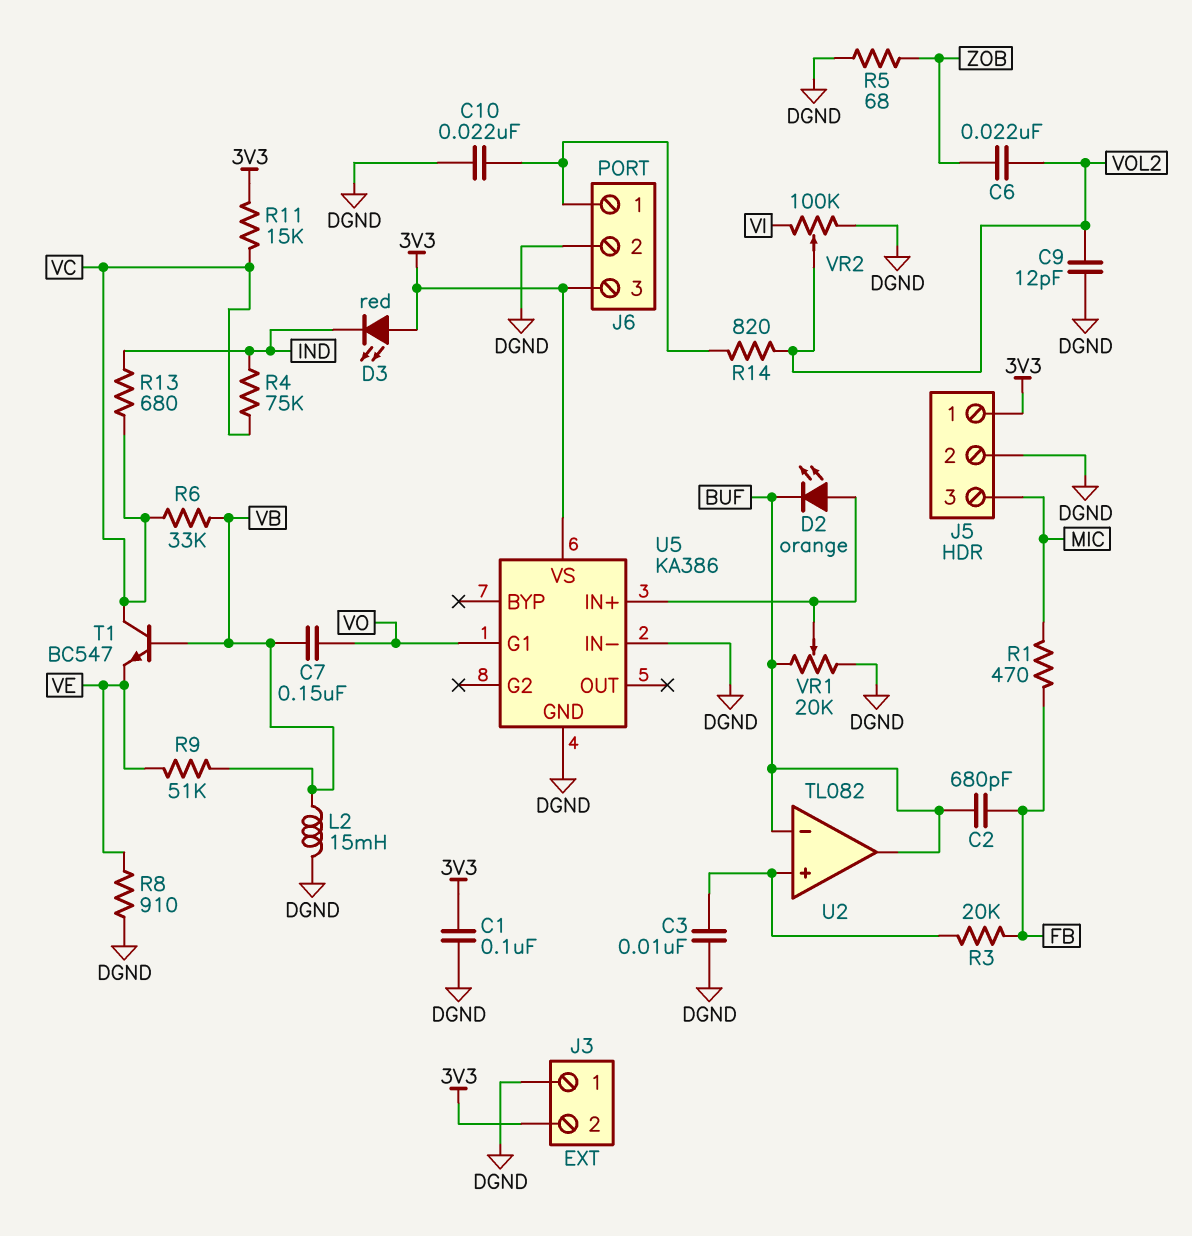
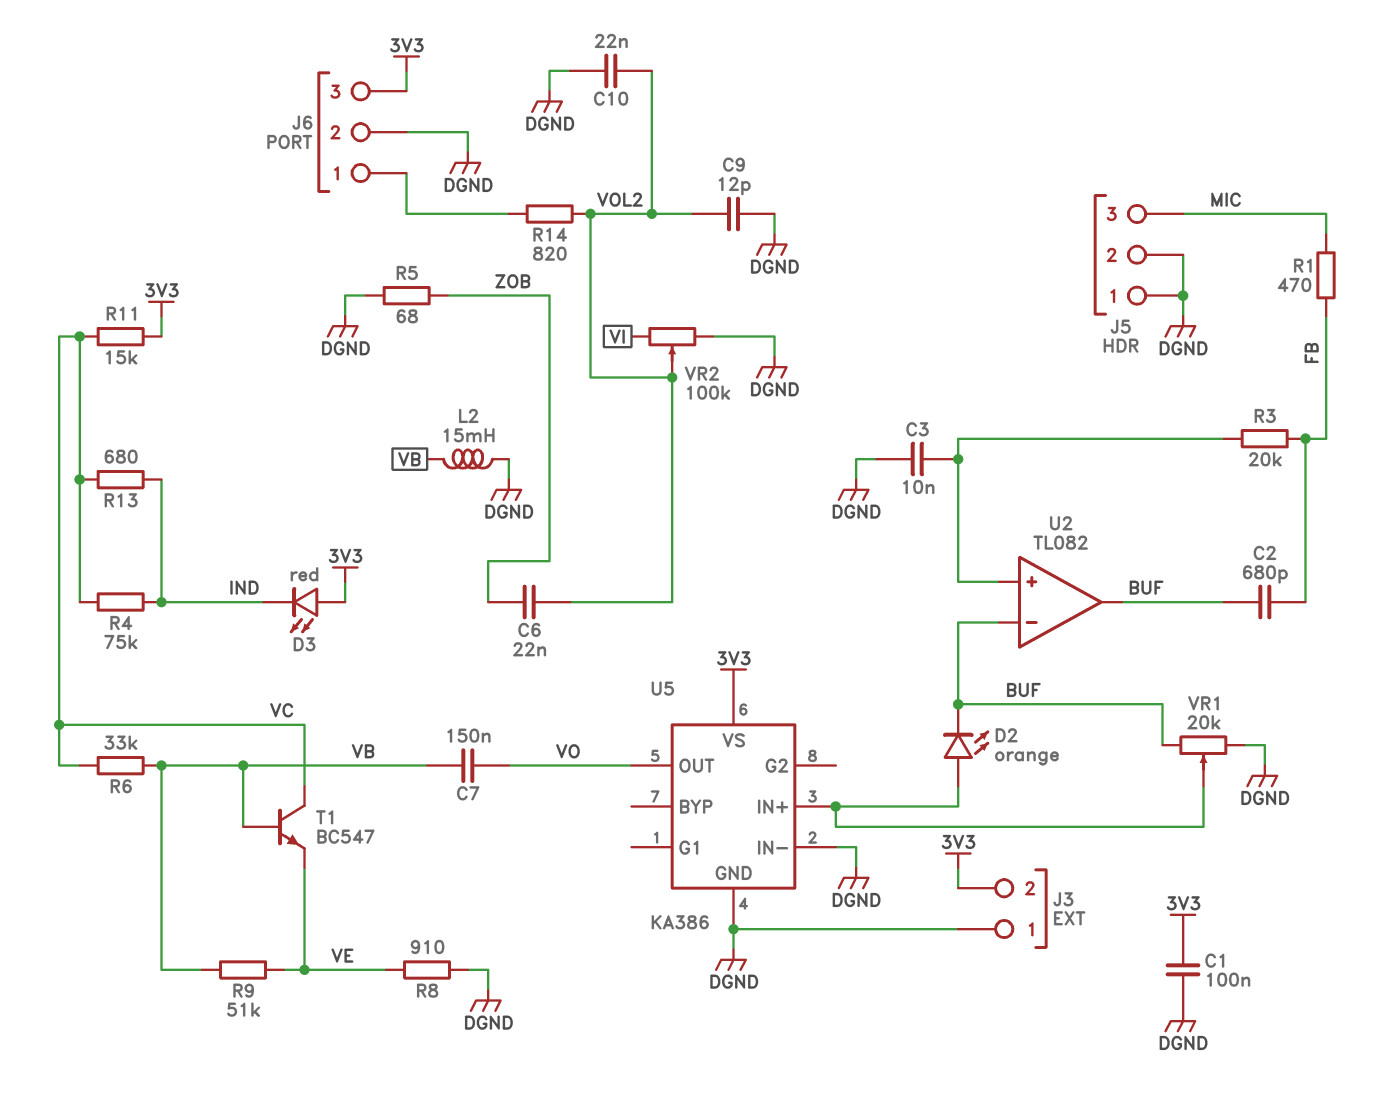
C10: 22nF (DGND, J6/1) -> 22nF (DGND, VOL2)
J5 pin 1: 3V3 -> DGND
U5 pin G1: VO -> none
U5 pin OUT: none -> VO

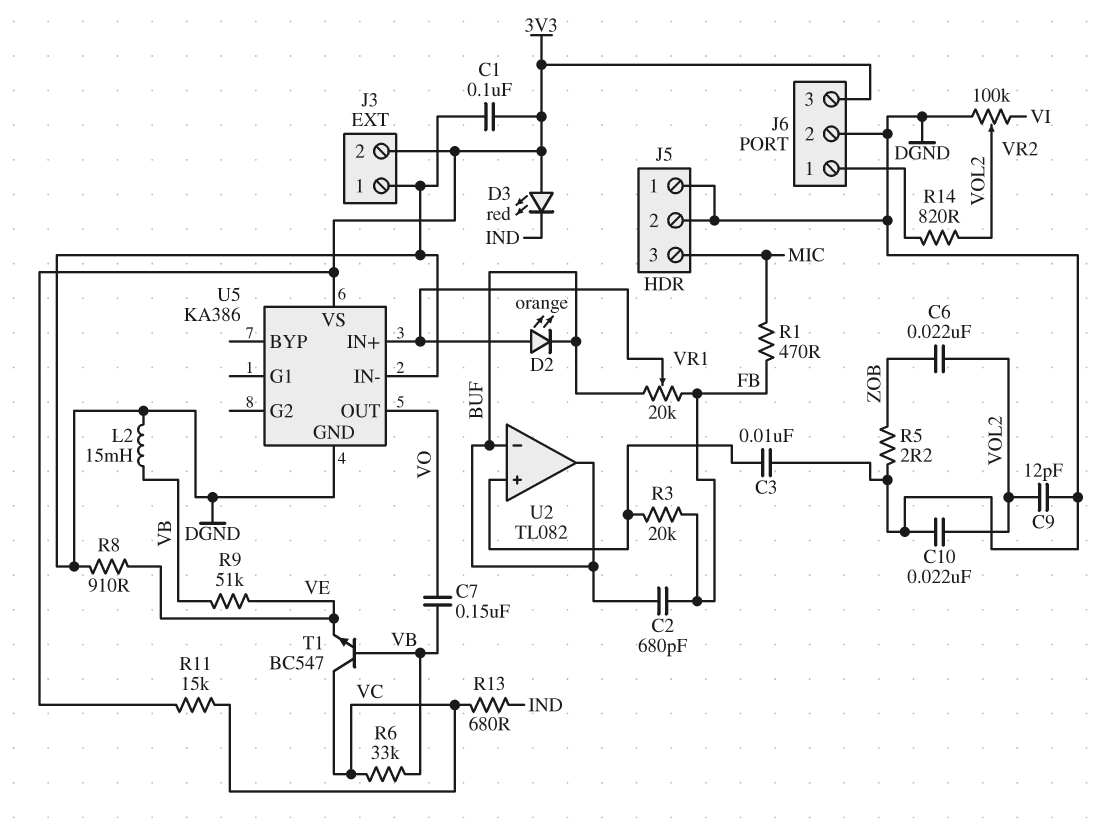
R4: 75k (IND, VC) -> none
R5: 68 (DGND, ZOB) -> 2.2 (DGND, ZOB)
VR1: 20k (BUF, DGND, wiper U5/IN+) -> 20k (BUF, FB, wiper U5/IN+)

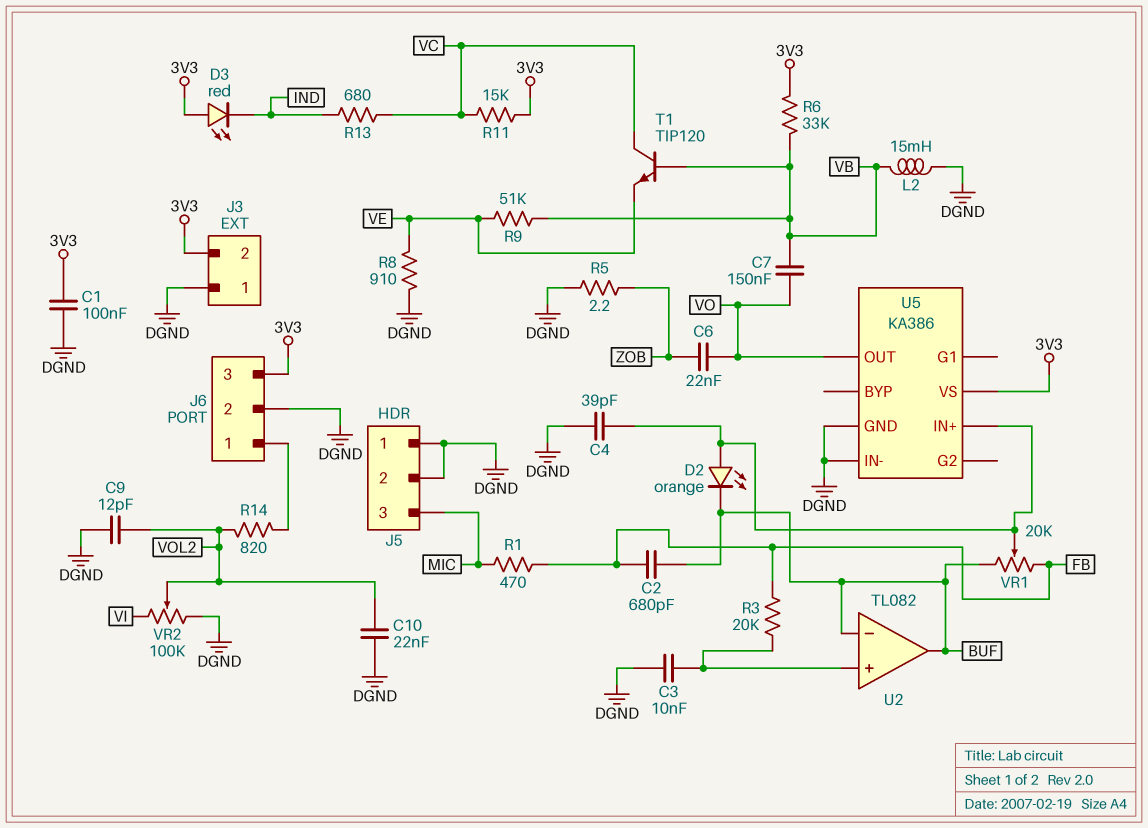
C4: none -> 39pF (DGND, U5/IN+)
C6: 22nF (VOL2, ZOB) -> 22nF (VO, ZOB)
R6: 33k (VB, VC) -> 33k (3V3, VB)
T1: NPN BC547 (B VB, C VC, E VE) -> NPN TIP120 (B VB, C VC, E VE)

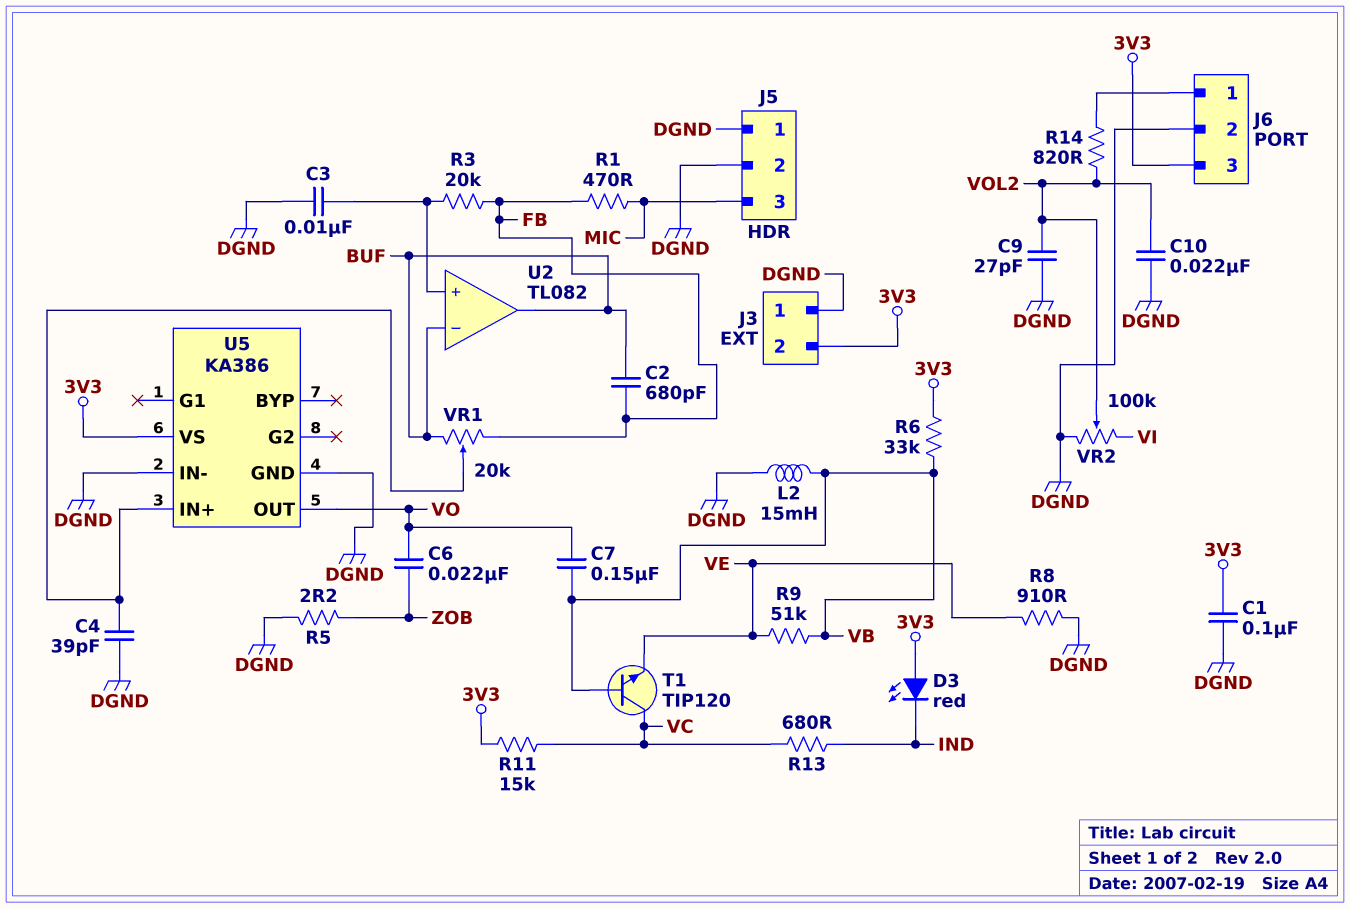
C9: 12pF (DGND, VOL2) -> 27pF (DGND, VOL2)
D2: LED orange (A U5/IN+, K BUF) -> none

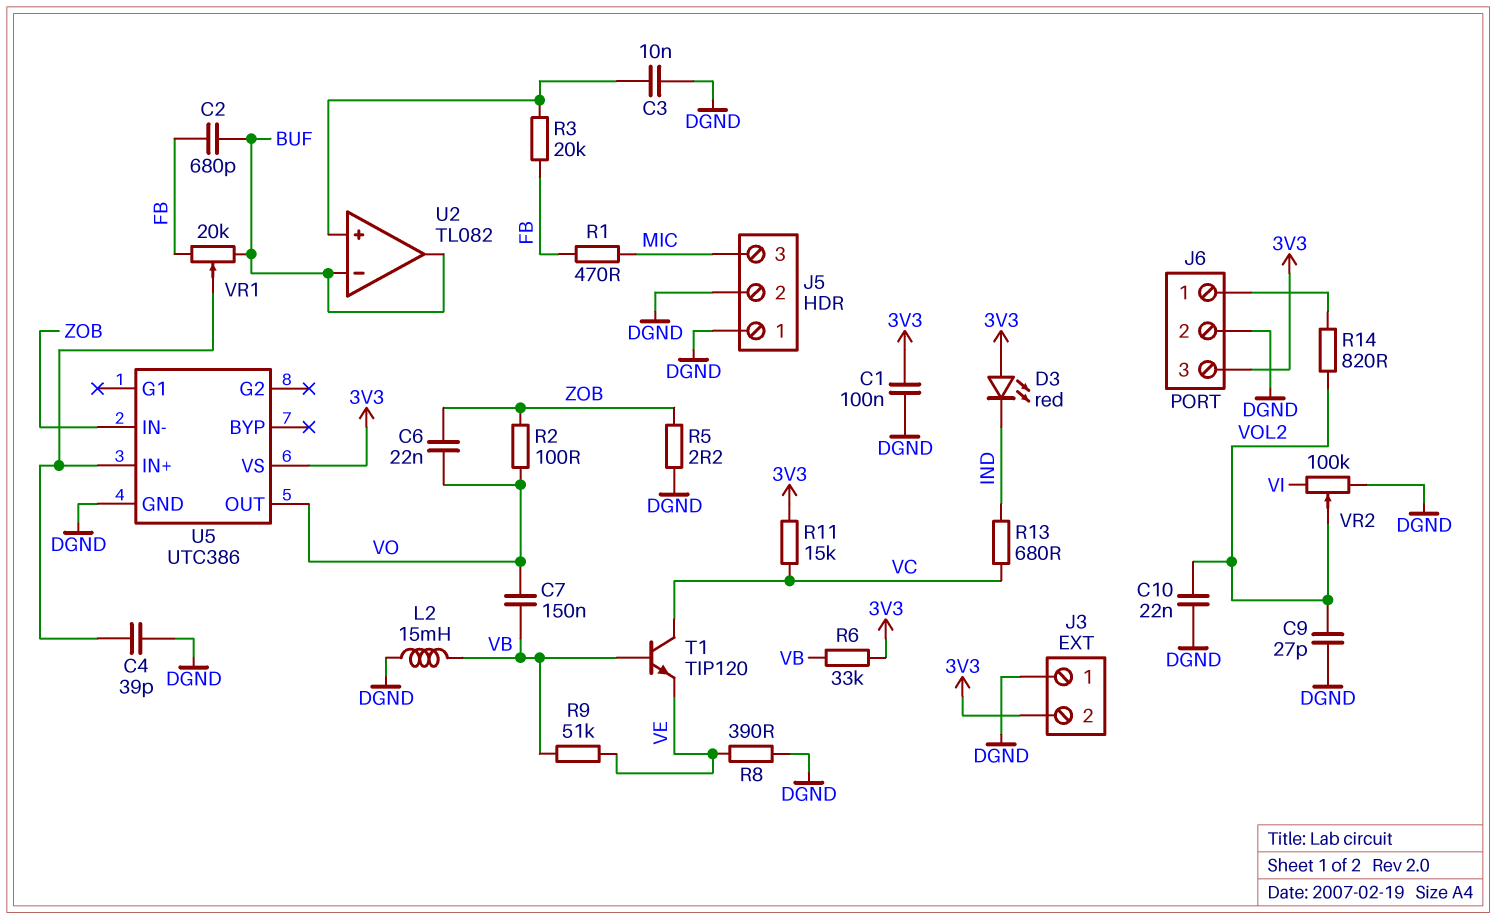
R2: none -> 100 (VO, ZOB)
R8: 910 (DGND, VE) -> 390 (DGND, VE)
U5: KA386 -> UTC386
U5 pin IN-: DGND -> ZOB

